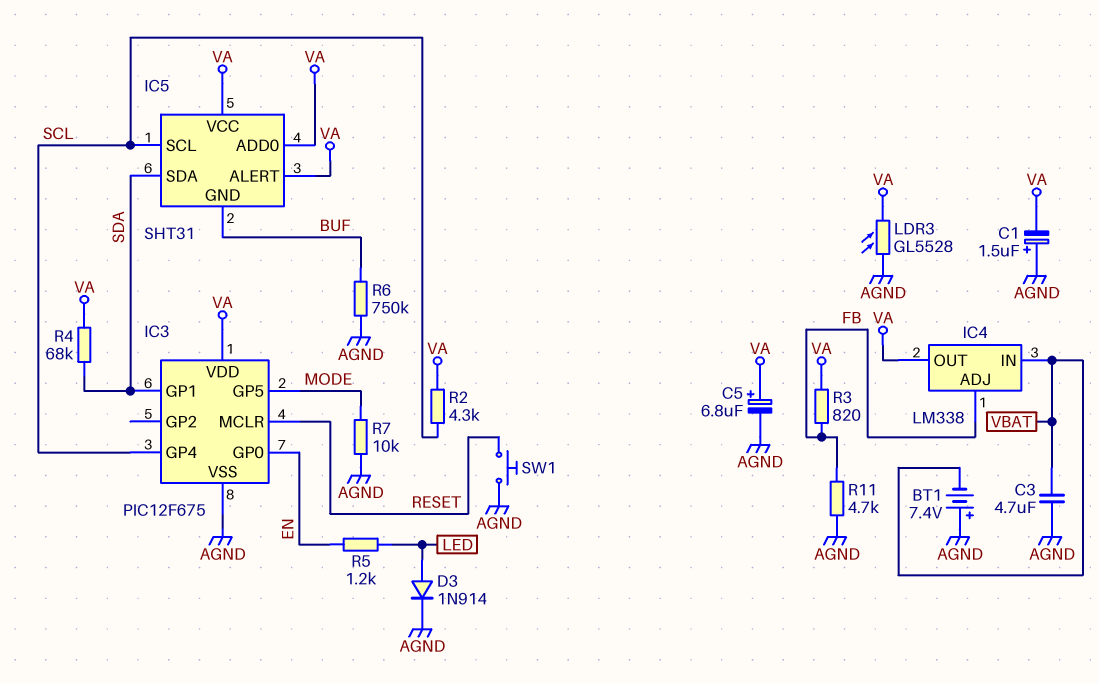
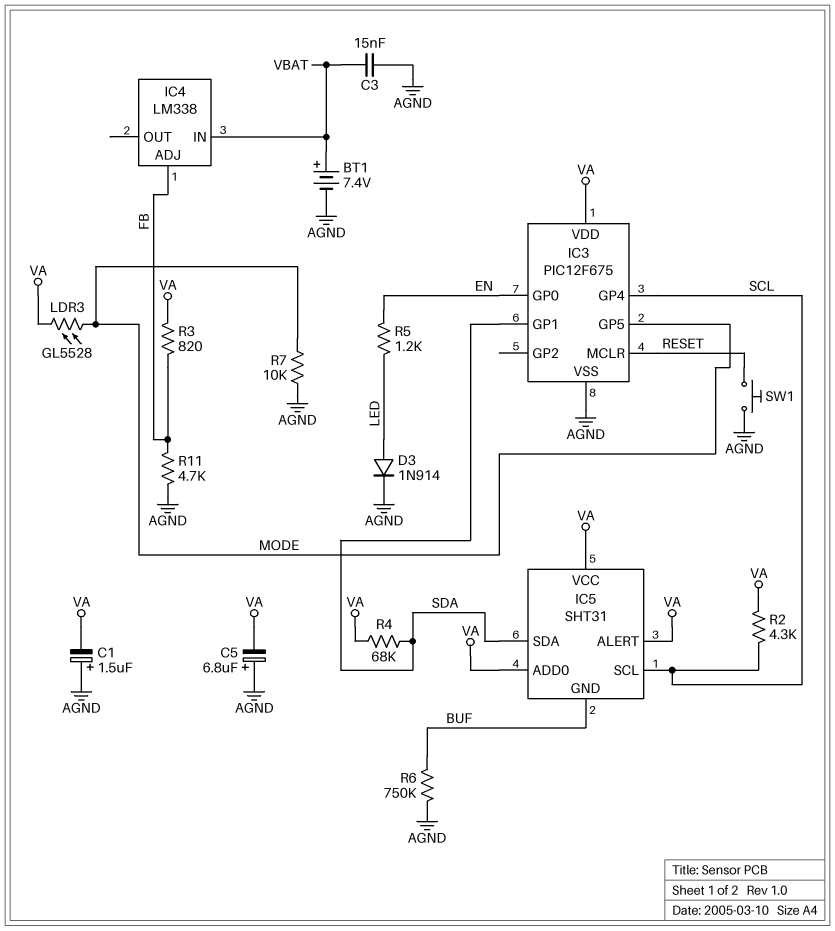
BT1: 7.4V (plus AGND, minus VBAT) -> 7.4V (plus VBAT, minus AGND)
C3: 4.7uF (AGND, VBAT) -> 15nF (AGND, VBAT)
C5: 6.8uF (plus VA, minus AGND) -> 6.8uF (plus AGND, minus VA)
IC4 pin OUT: VA -> none
LDR3: GL5528 (AGND, VA) -> GL5528 (MODE, VA)

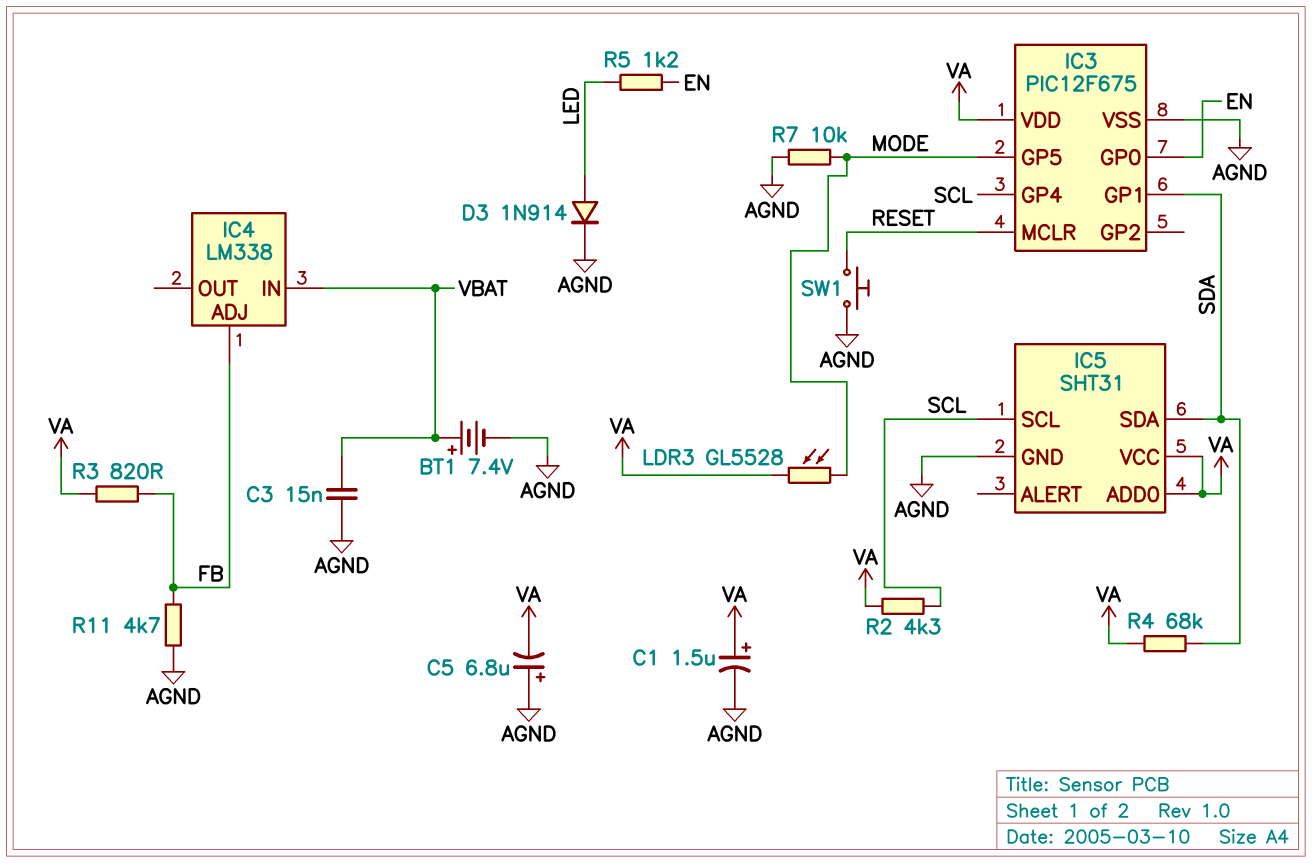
C1: 1.5uF (plus AGND, minus VA) -> 1.5uF (plus VA, minus AGND)
IC5 pin ALERT: VA -> none
IC5 pin GND: BUF -> AGND
R6: 750k (AGND, BUF) -> none

